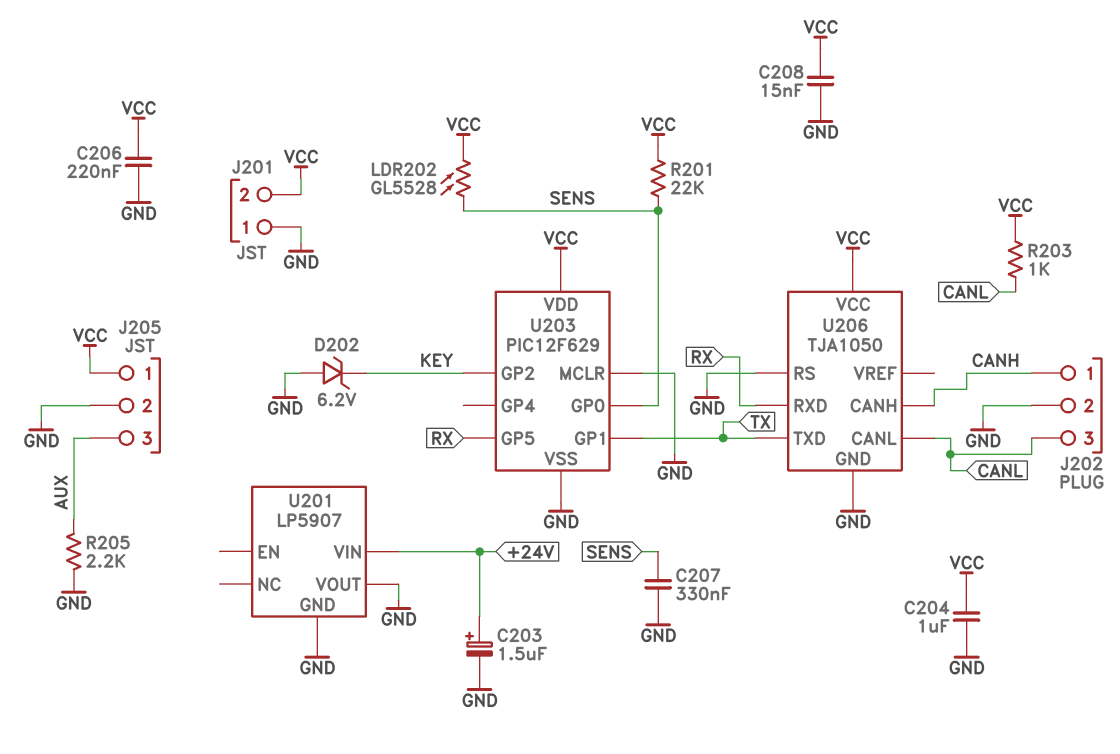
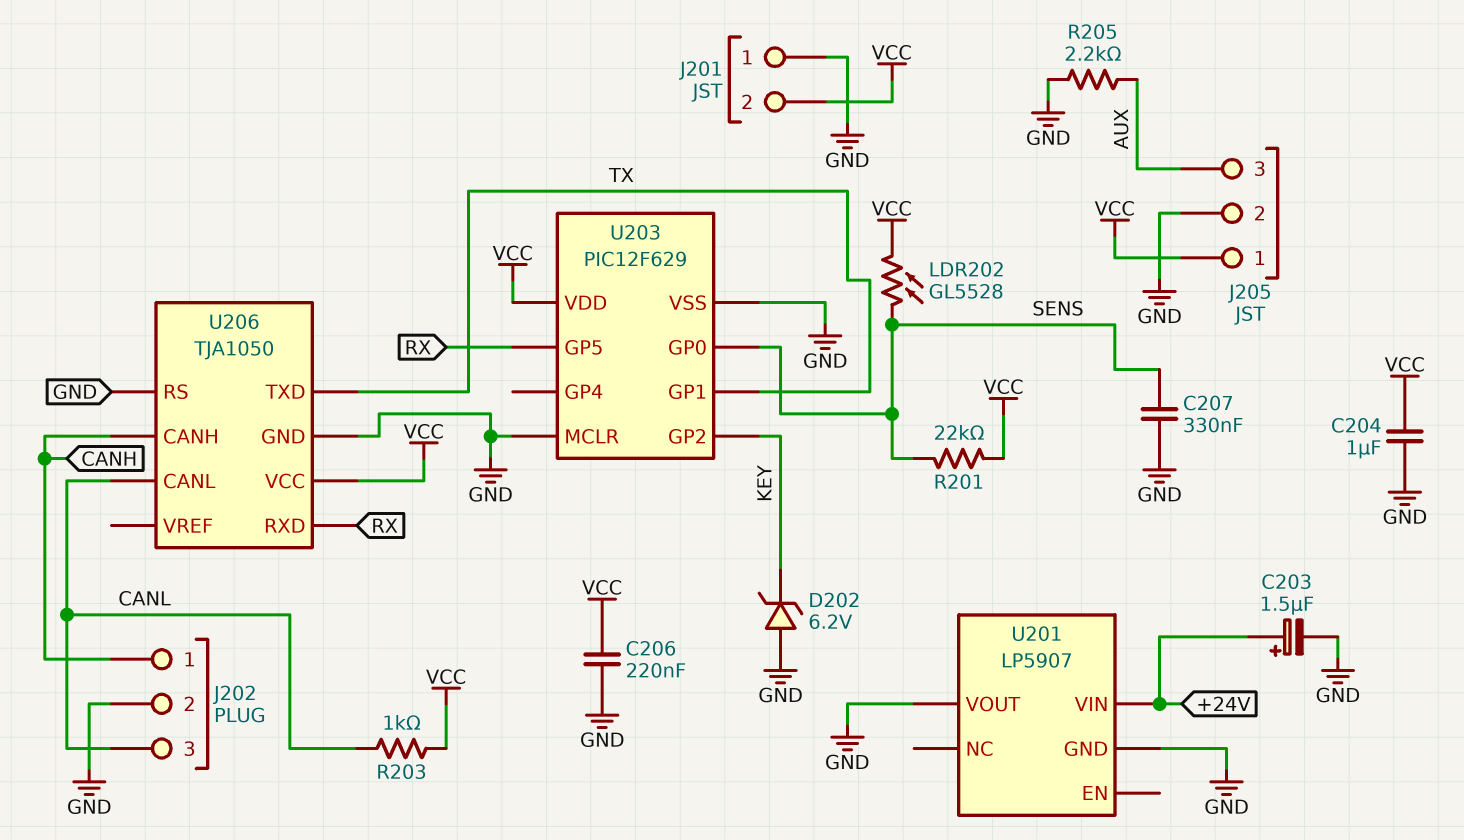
C208: 15nF (GND, VCC) -> none

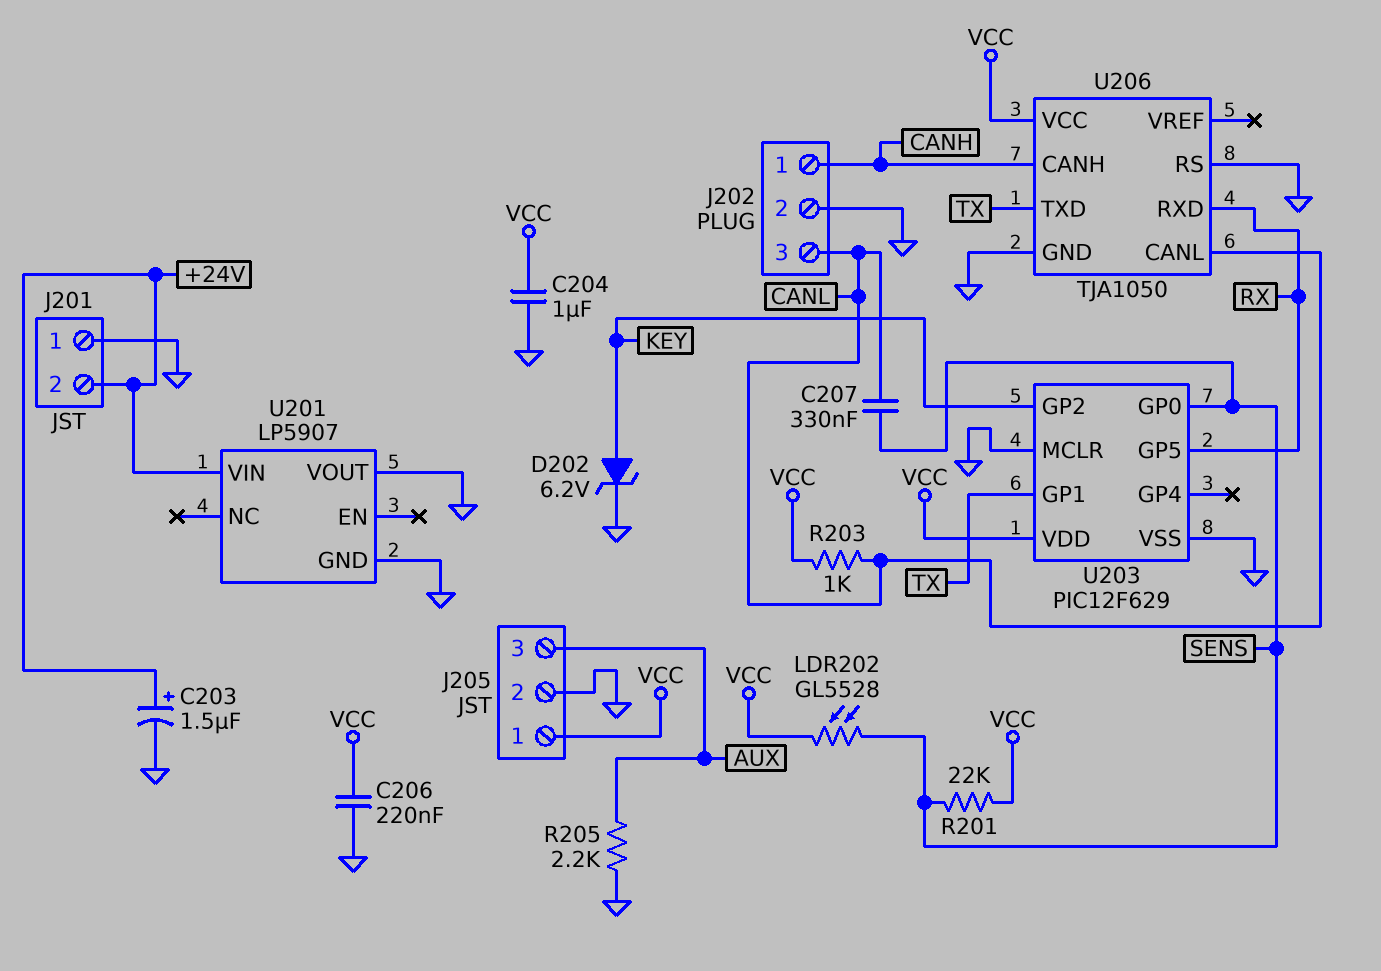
C207: 330nF (GND, SENS) -> 330nF (CANL, SENS)
D202: zener 6.2V (A GND, K KEY) -> zener 6.2V (A KEY, K GND)
J201 pin 2: VCC -> +24V

